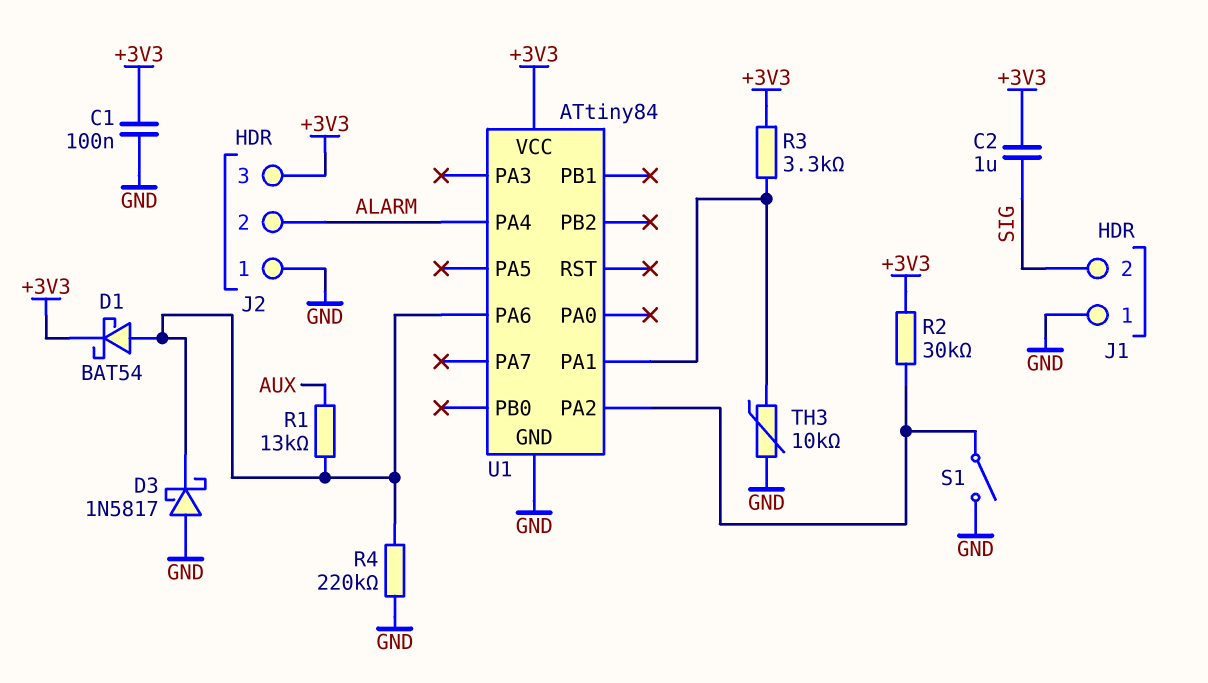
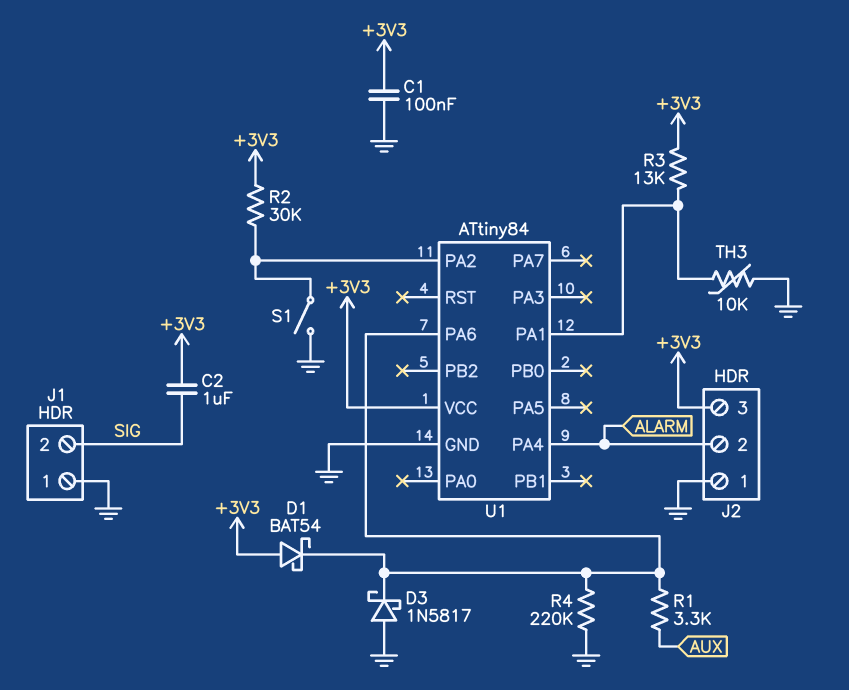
D1: schottky BAT54 (A U1/PA6, K +3V3) -> schottky BAT54 (A +3V3, K U1/PA6)
R1: 13k (AUX, U1/PA6) -> 3.3k (AUX, U1/PA6)
R3: 3.3k (+3V3, U1/PA1) -> 13k (+3V3, U1/PA1)

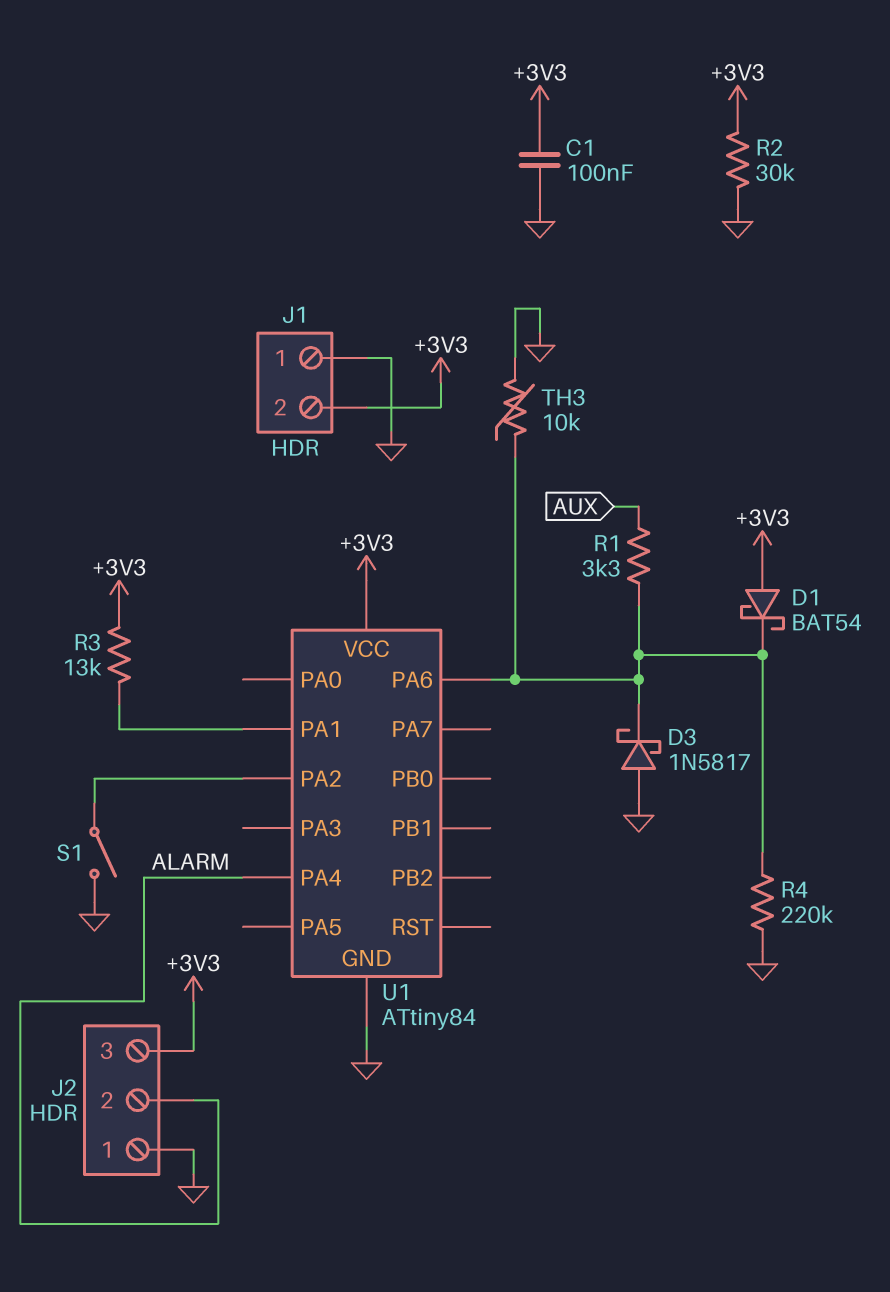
C2: 1uF (+3V3, SIG) -> none
J1 pin 2: SIG -> +3V3
R2: 30k (+3V3, U1/PA2) -> 30k (+3V3, GND)
TH3: 10k (GND, U1/PA1) -> 10k (GND, U1/PA6)

